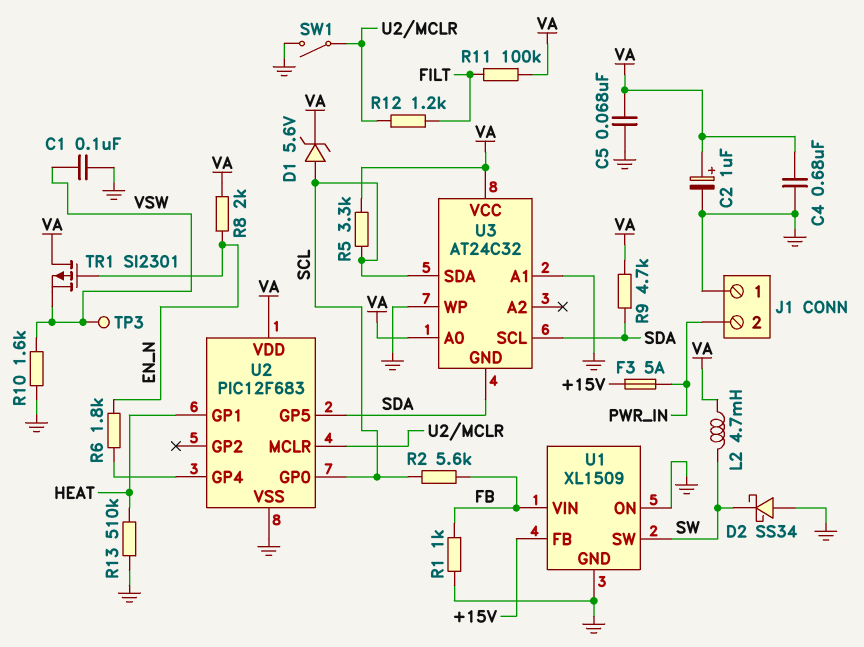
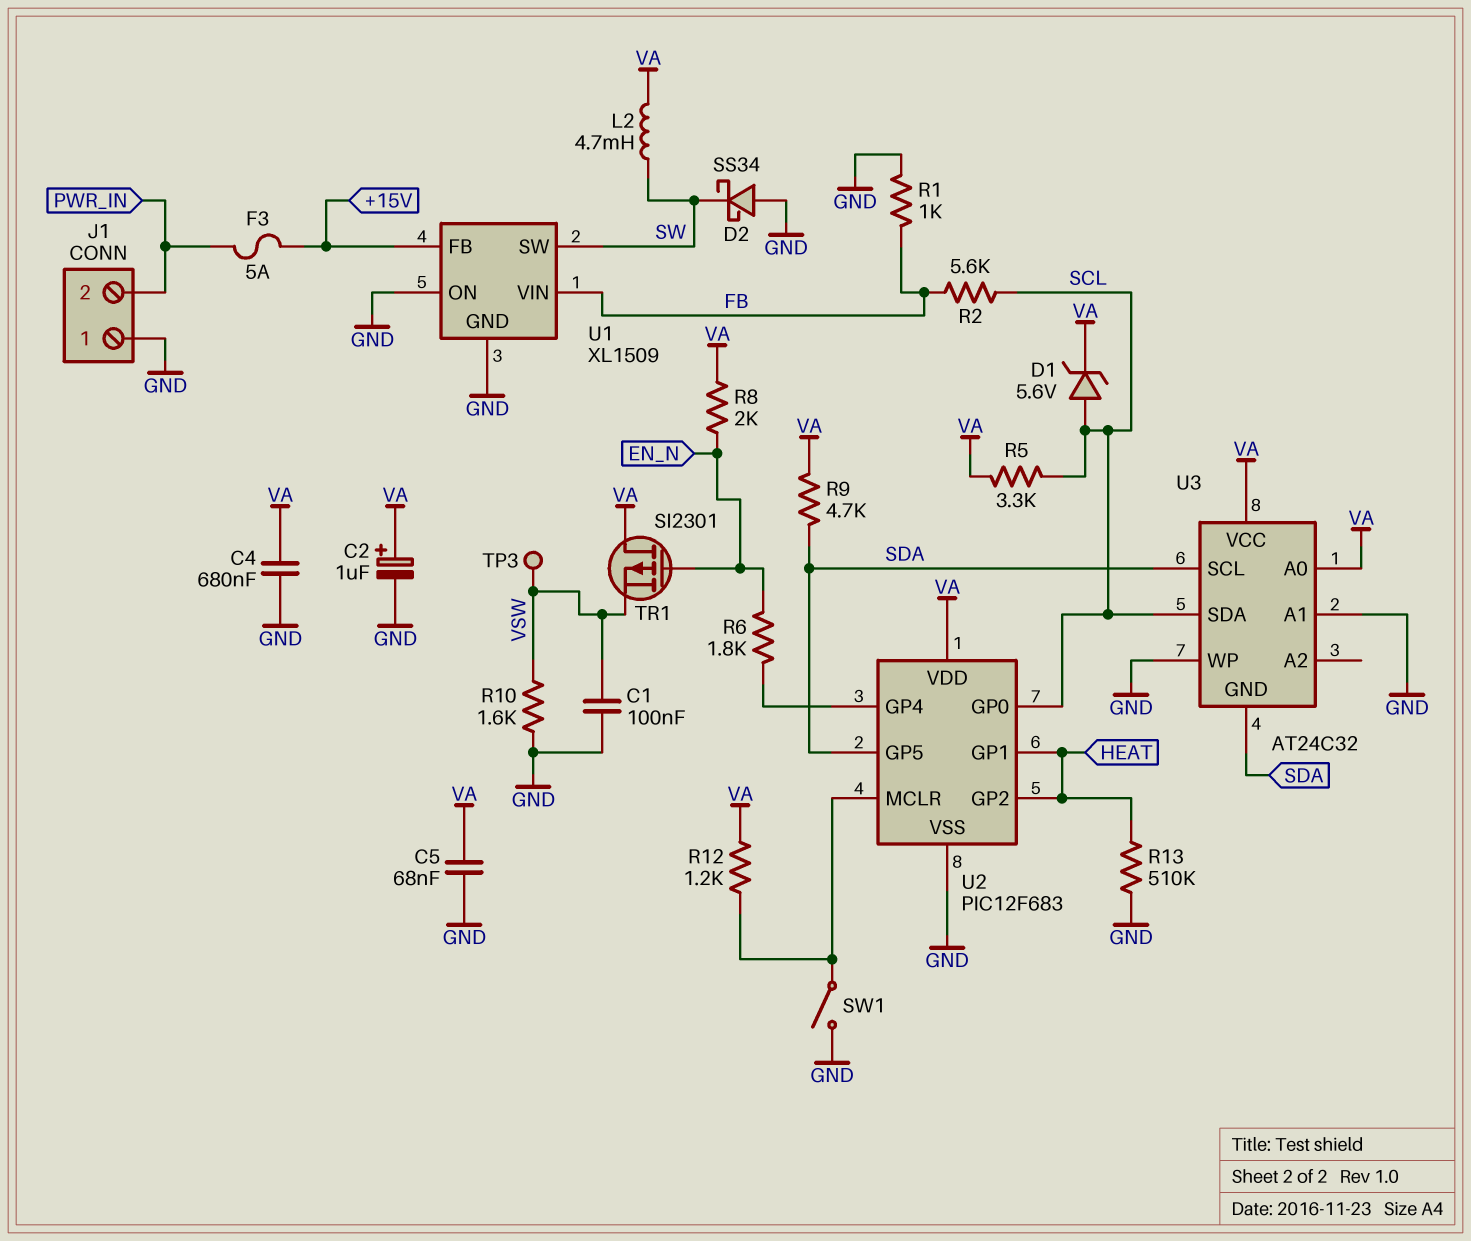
R11: 100k (FILT, VA) -> none
R12: 1.2k (FILT, U2/MCLR) -> 1.2k (U2/MCLR, VA)
U2 pin GP2: none -> HEAT

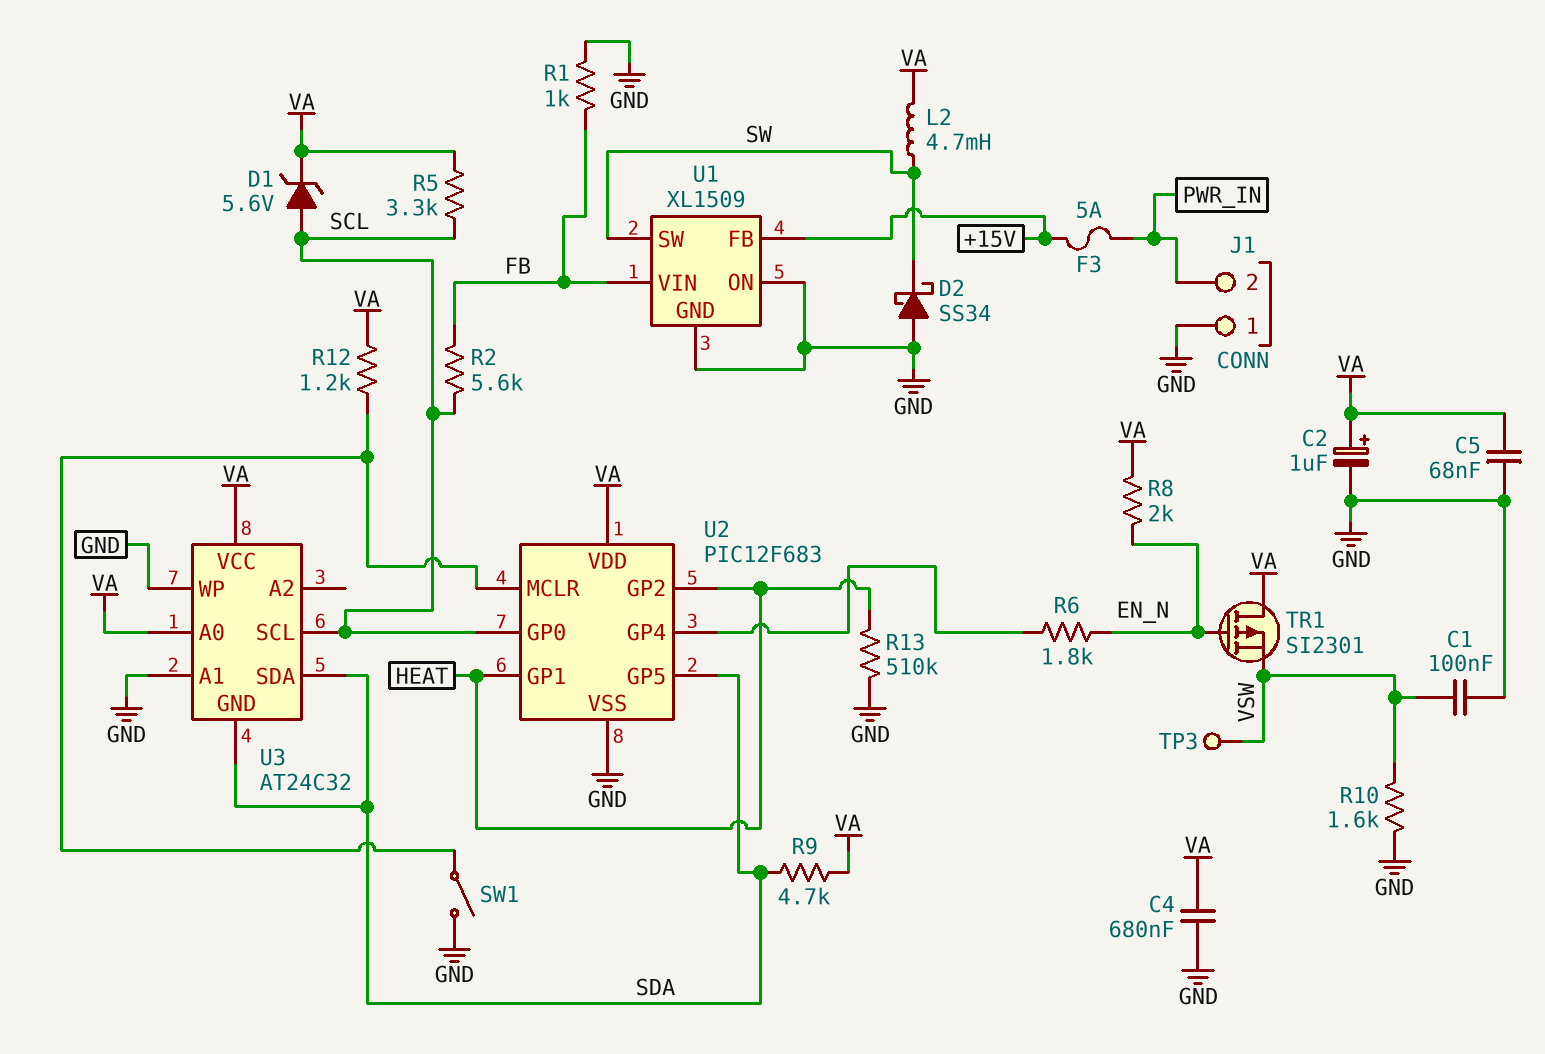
U3 pin SCL: SDA -> SCL
U3 pin SDA: SCL -> SDA

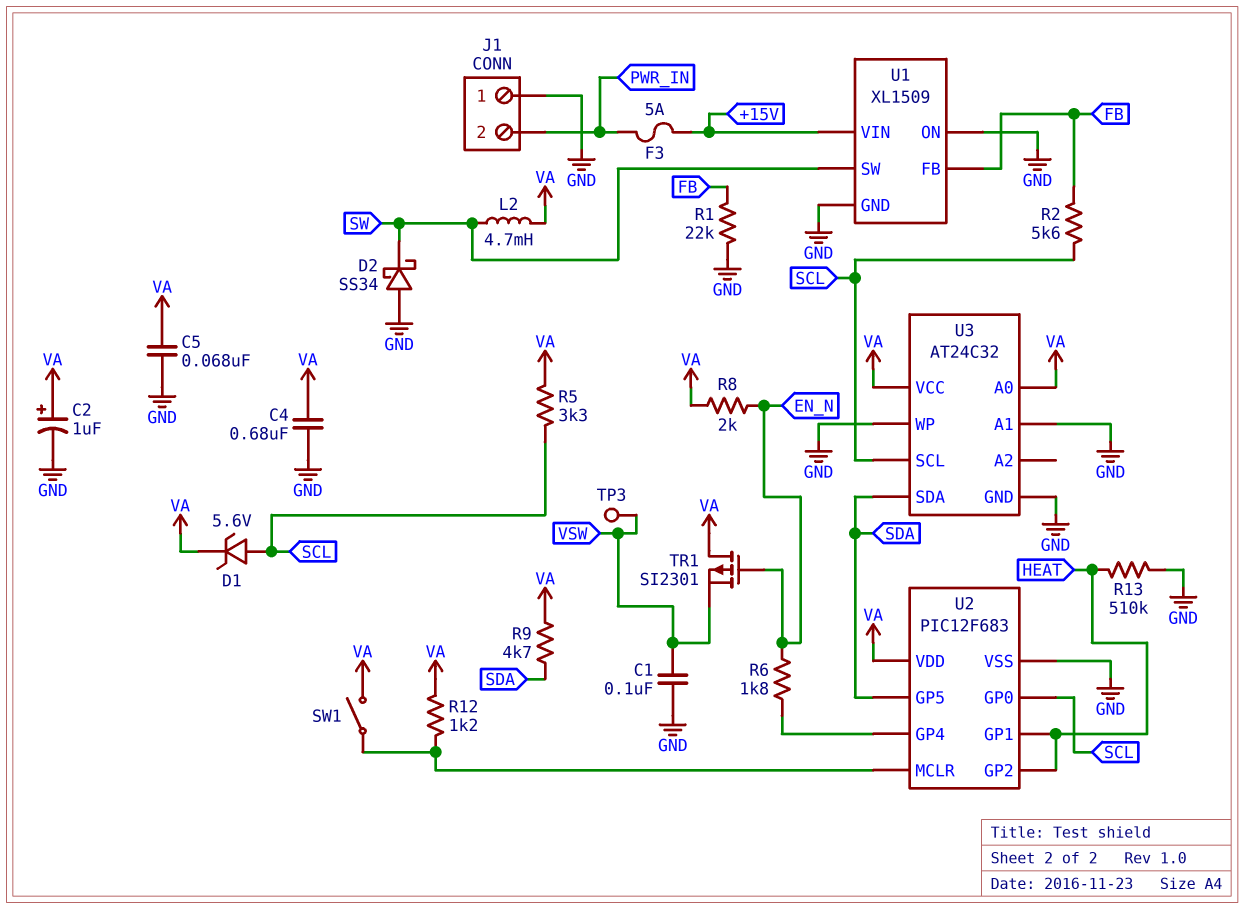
R1: 1k (FB, GND) -> 22k (FB, GND)
R10: 1.6k (GND, VSW) -> none
SW1: switch (GND, U2/MCLR) -> switch (U2/MCLR, VA)
U1 pin FB: +15V -> FB
U1 pin VIN: FB -> +15V
U3 pin GND: SDA -> GND

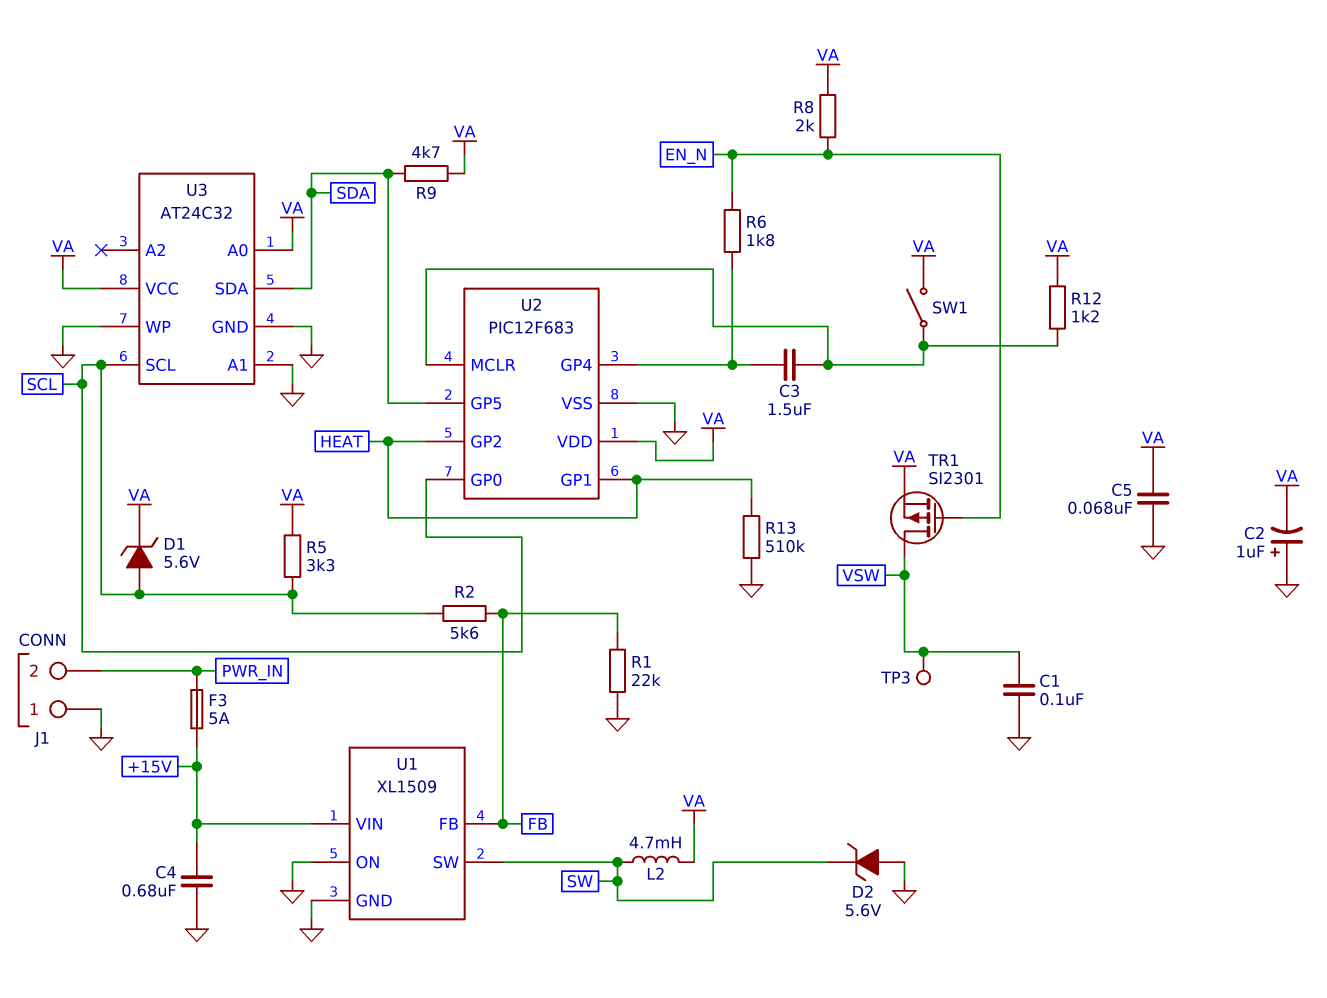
C2: 1uF (plus VA, minus GND) -> 1uF (plus GND, minus VA)
C3: none -> 1.5uF (U2/GP4, U2/MCLR)
C4: 680nF (GND, VA) -> 680nF (+15V, GND)
D2: schottky SS34 (A GND, K SW) -> zener 5.6V (A GND, K SW)
TR1: PMOS SI2301 (G EN_N, D VA, S VSW) -> PMOS SI2301 (G EN_N, D VSW, S VA)

